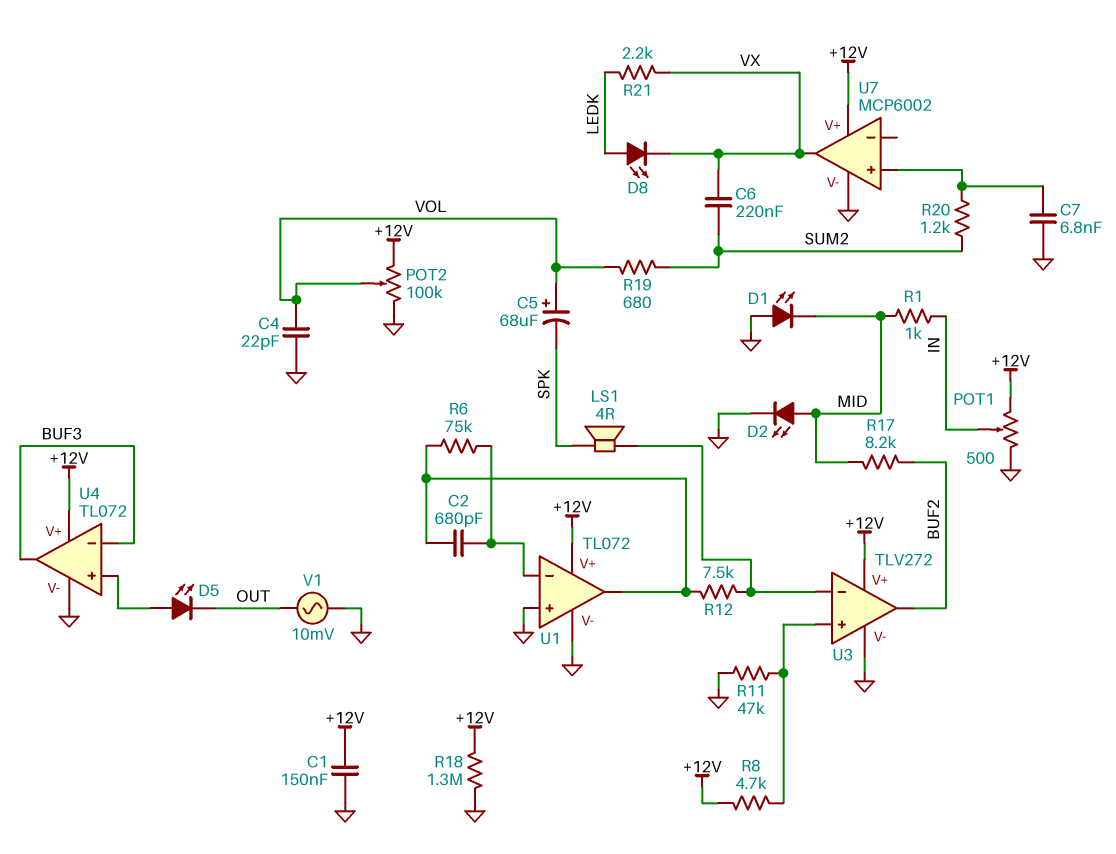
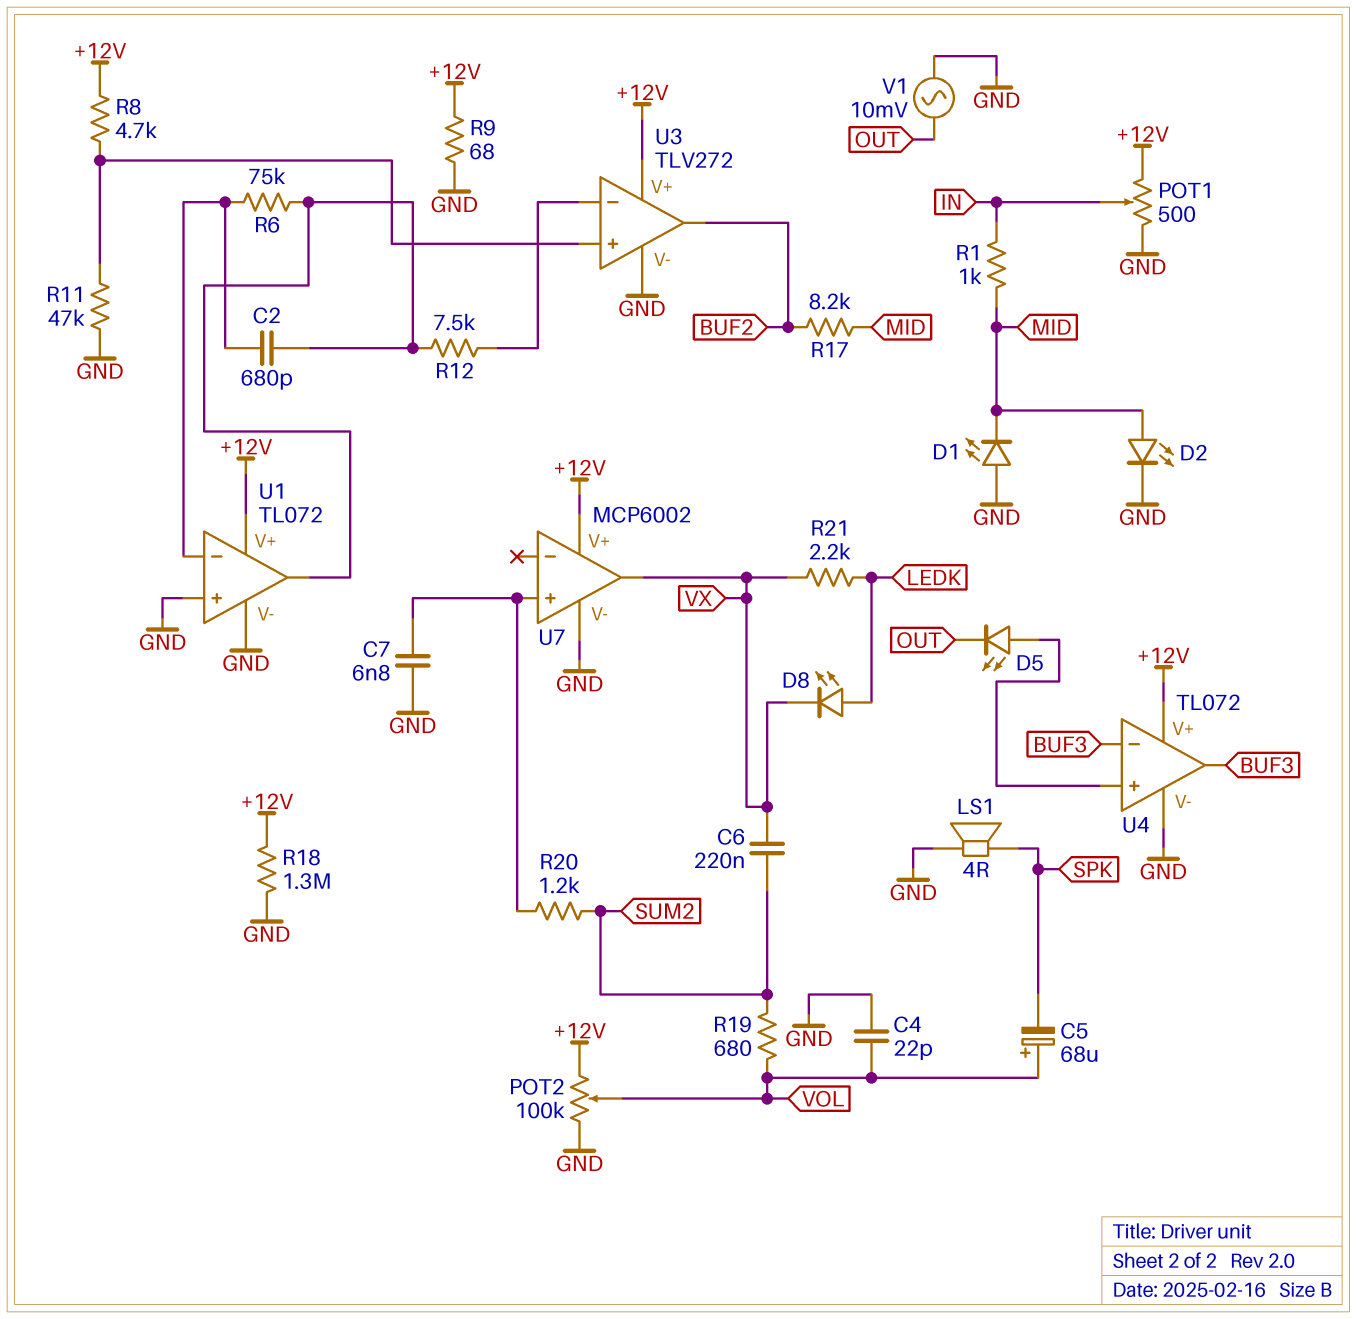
C1: 150nF (+12V, GND) -> none
LS1: speaker 4R (SPK, U3/in-) -> speaker 4R (GND, SPK)
R9: none -> 68 (+12V, GND)

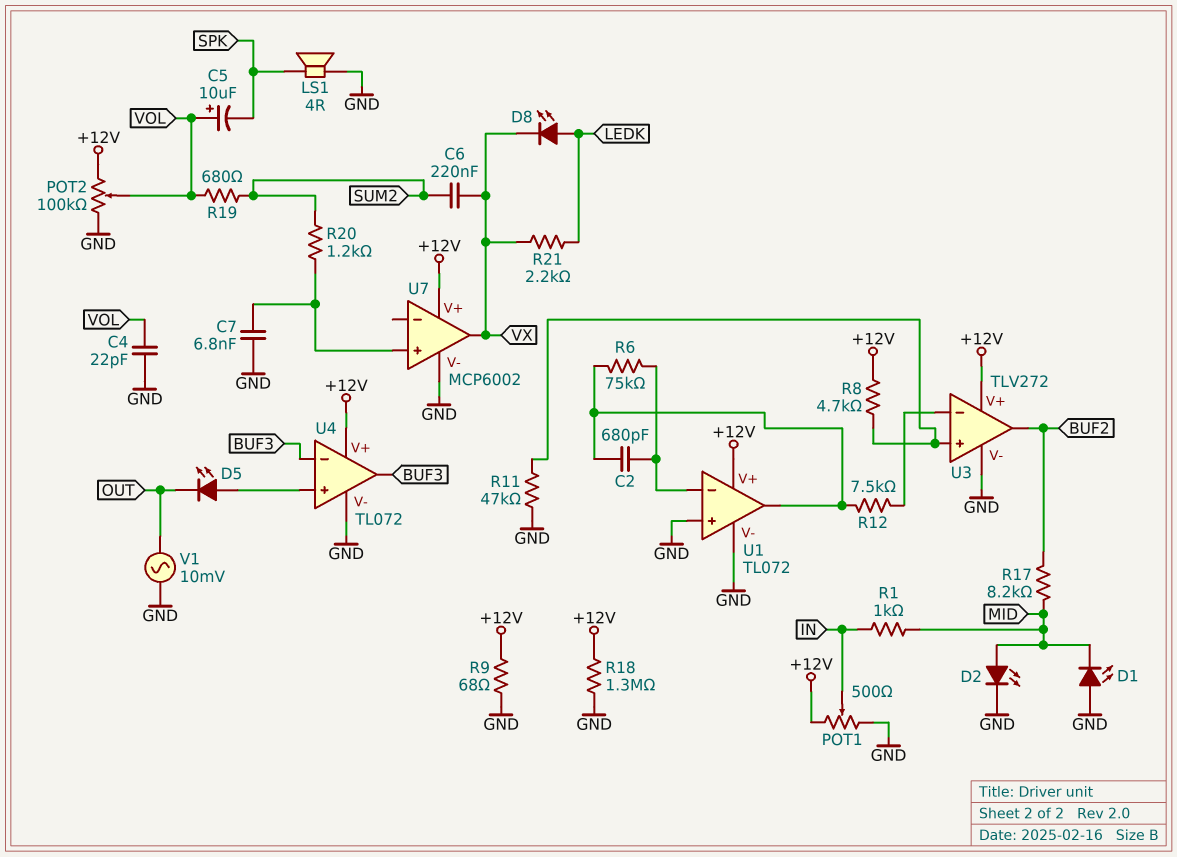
C5: 68uF (plus VOL, minus SPK) -> 10uF (plus VOL, minus SPK)

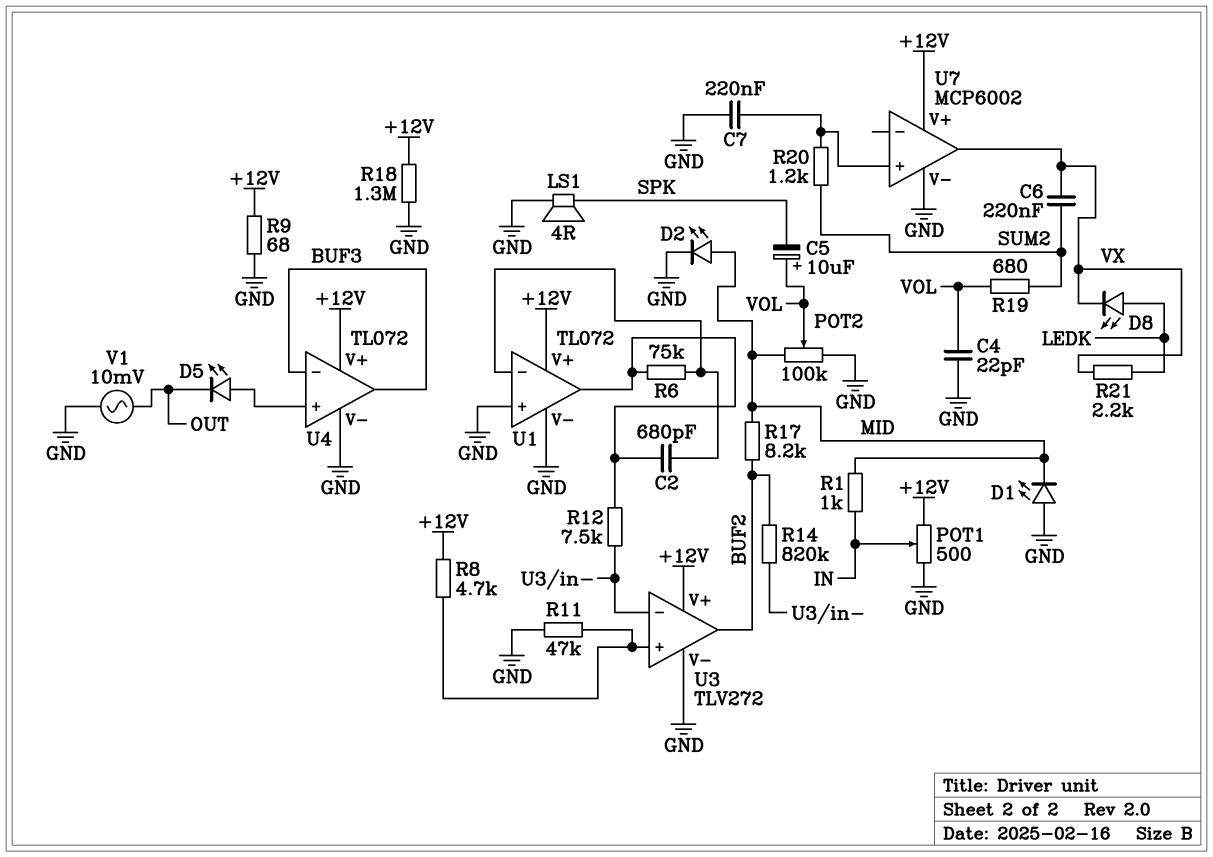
C7: 6.8nF (GND, U7/in+) -> 220nF (GND, U7/in+)
POT2: 100k (+12V, GND, wiper VOL) -> 100k (GND, MID, wiper VOL)
R14: none -> 820k (BUF2, U3/in-)

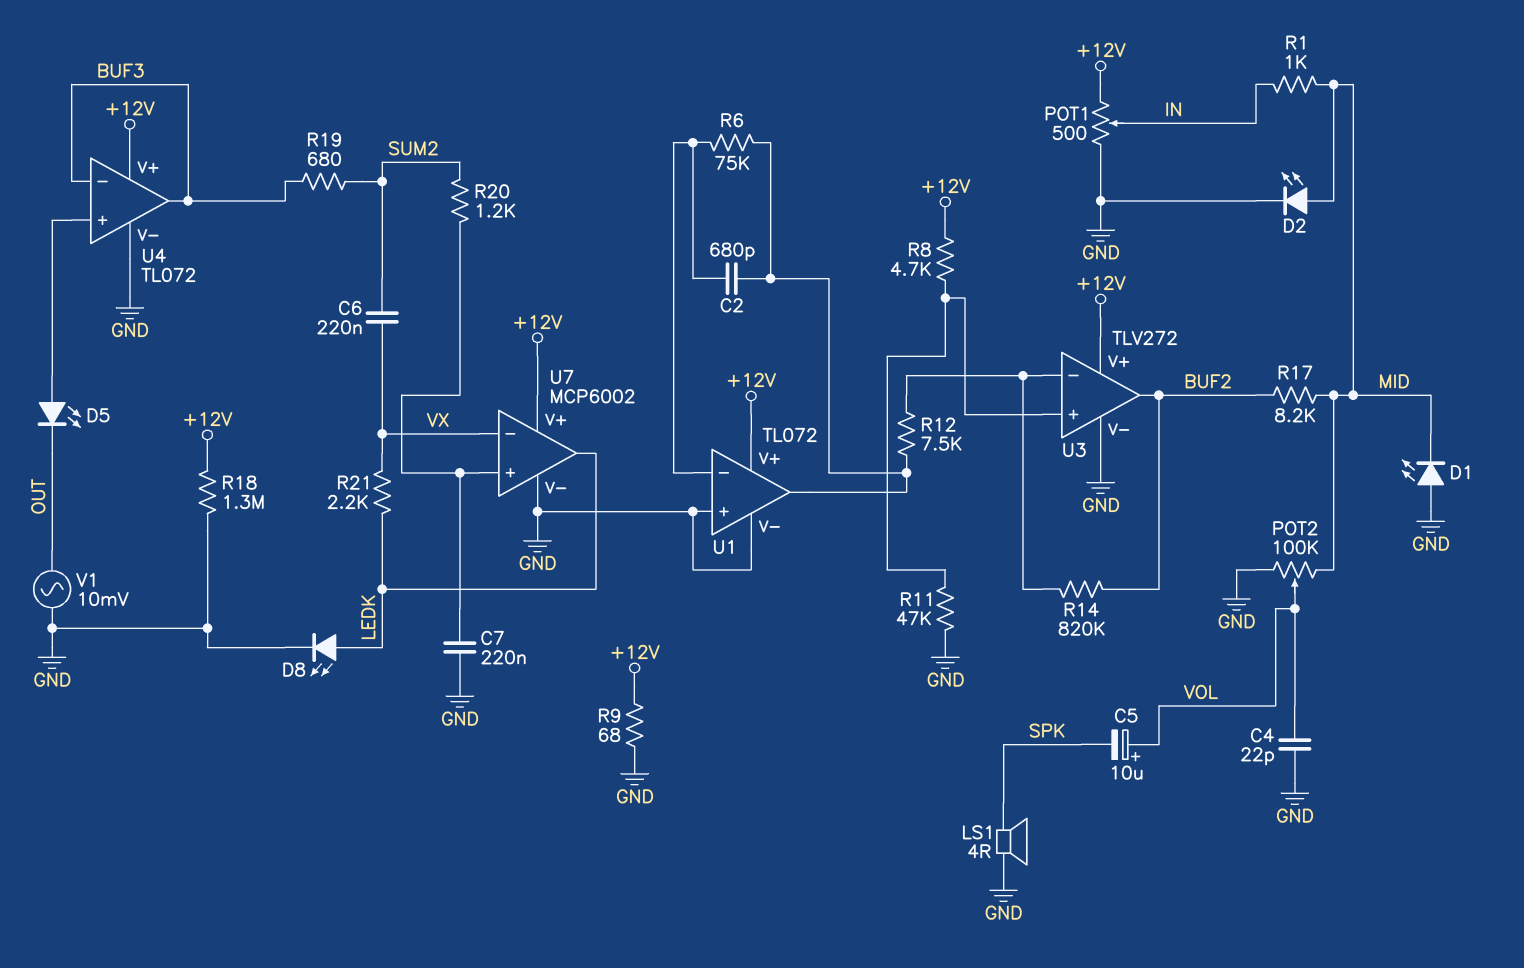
D8: LED (A LEDK, K VX) -> LED (A LEDK, K GND)
R19: 680 (SUM2, VOL) -> 680 (BUF3, SUM2)
U7 pin in-: none -> VX
U7 pin out: VX -> LEDK

